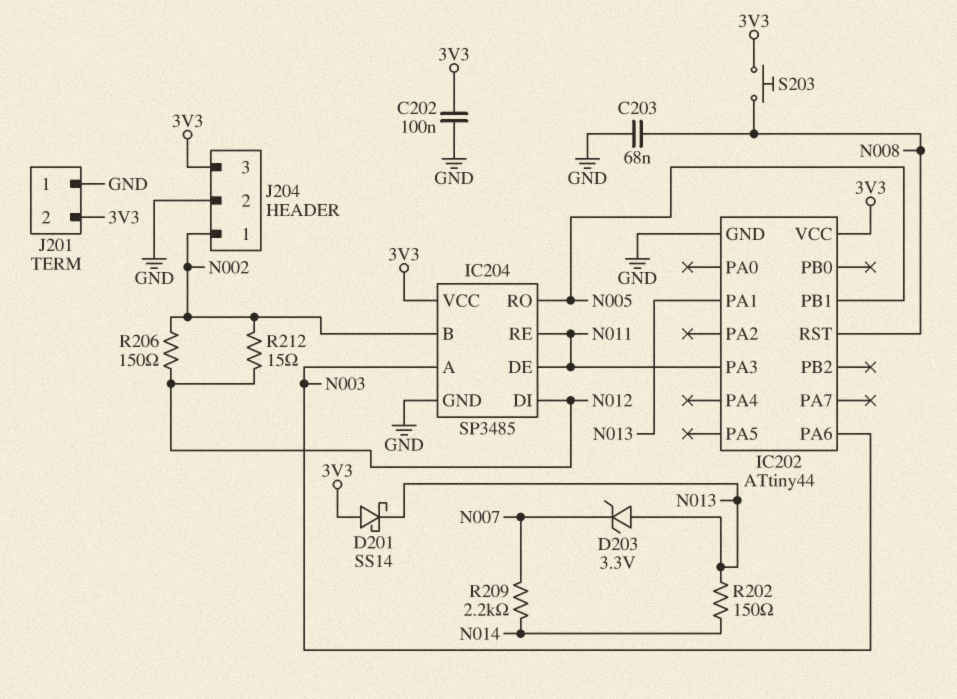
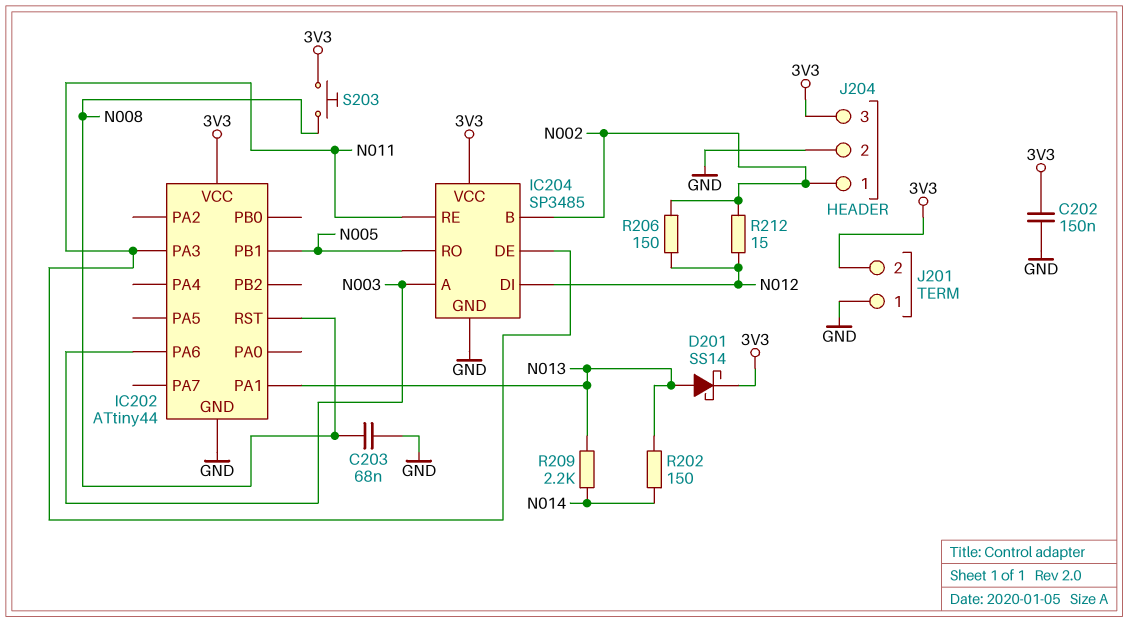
C202: 100nF (3V3, GND) -> 150nF (3V3, GND)
D201: schottky SS14 (A 3V3, K N013) -> schottky SS14 (A N013, K 3V3)
D203: zener 3.3V (A N013, K N007) -> none
R209: 2.2k (N007, N014) -> 2.2k (N013, N014)

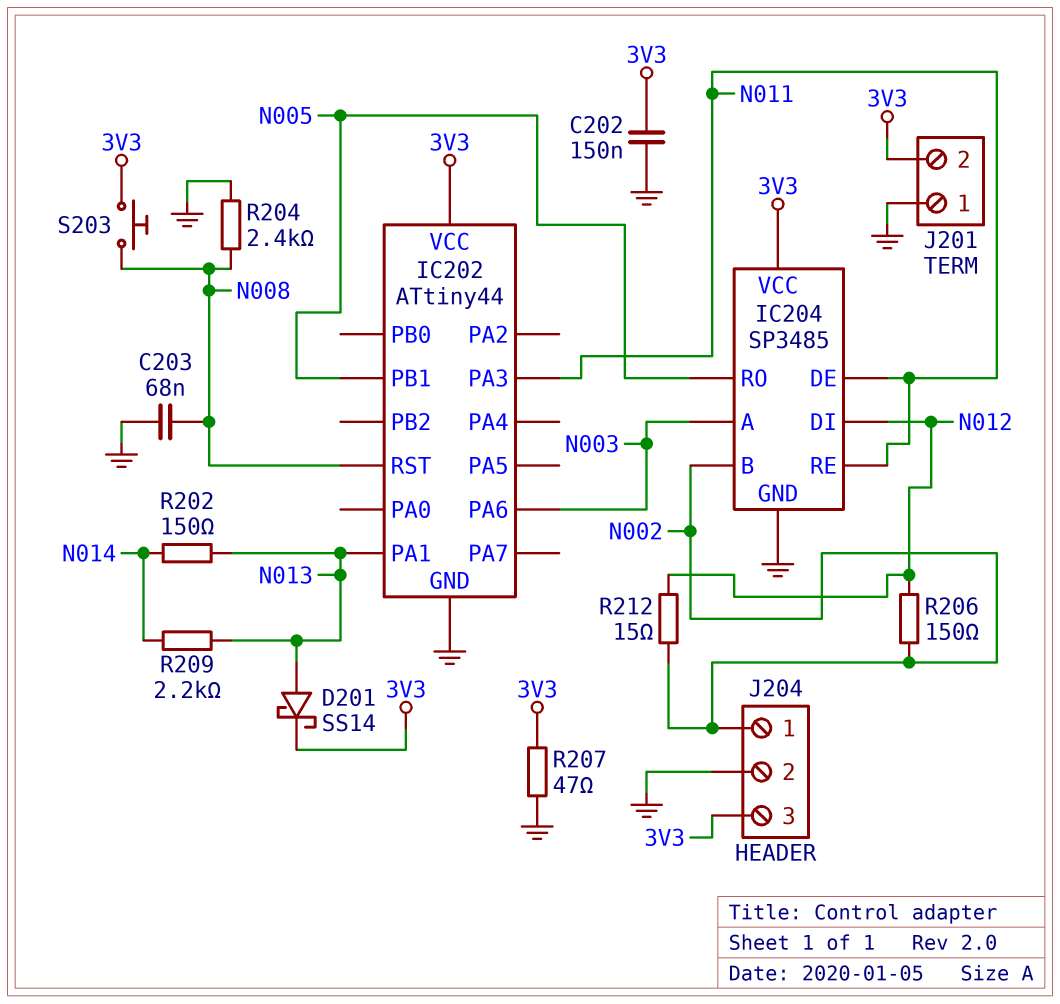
R204: none -> 2.4k (GND, N008)
R207: none -> 47 (3V3, GND)

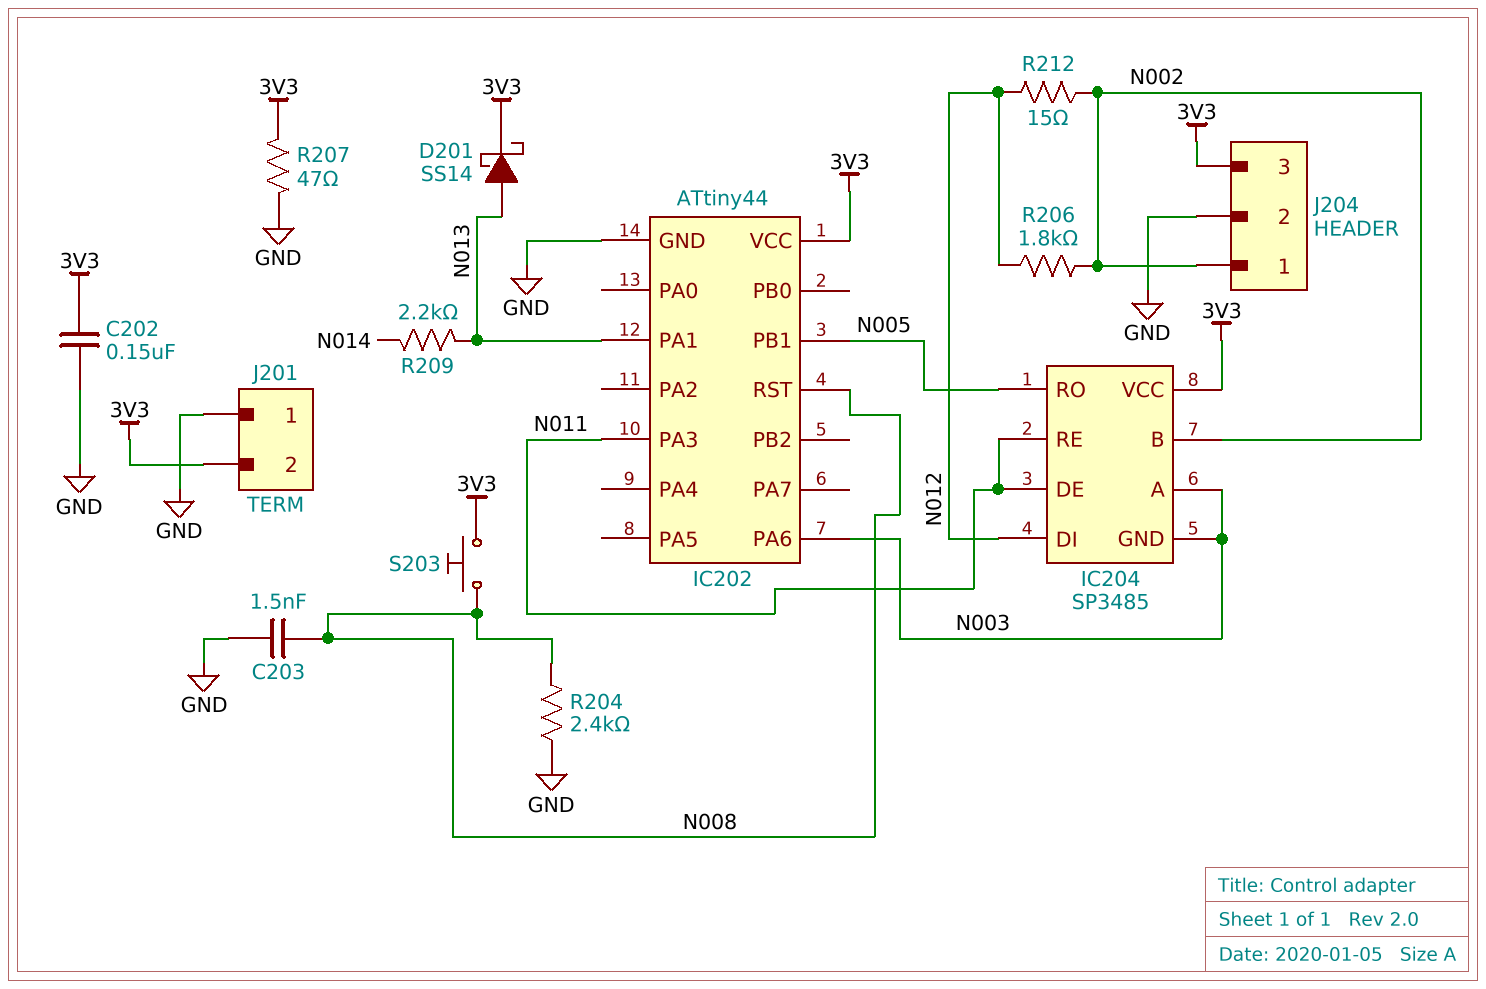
C203: 68nF (GND, N008) -> 1.5nF (GND, N008)
IC204 pin GND: GND -> N003
R202: 150 (N013, N014) -> none
R206: 150 (N002, N012) -> 1.8k (N002, N012)

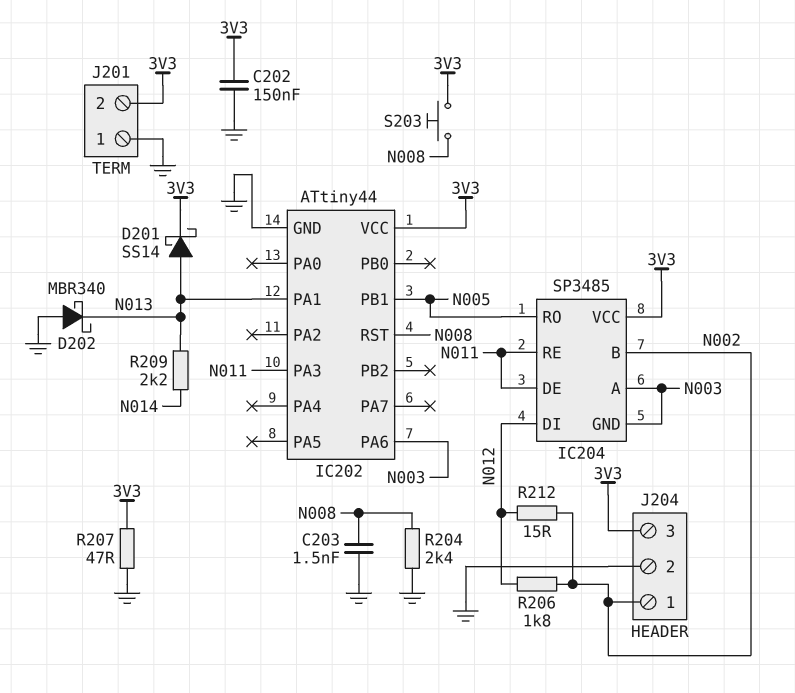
D202: none -> schottky MBR340 (A GND, K N013)

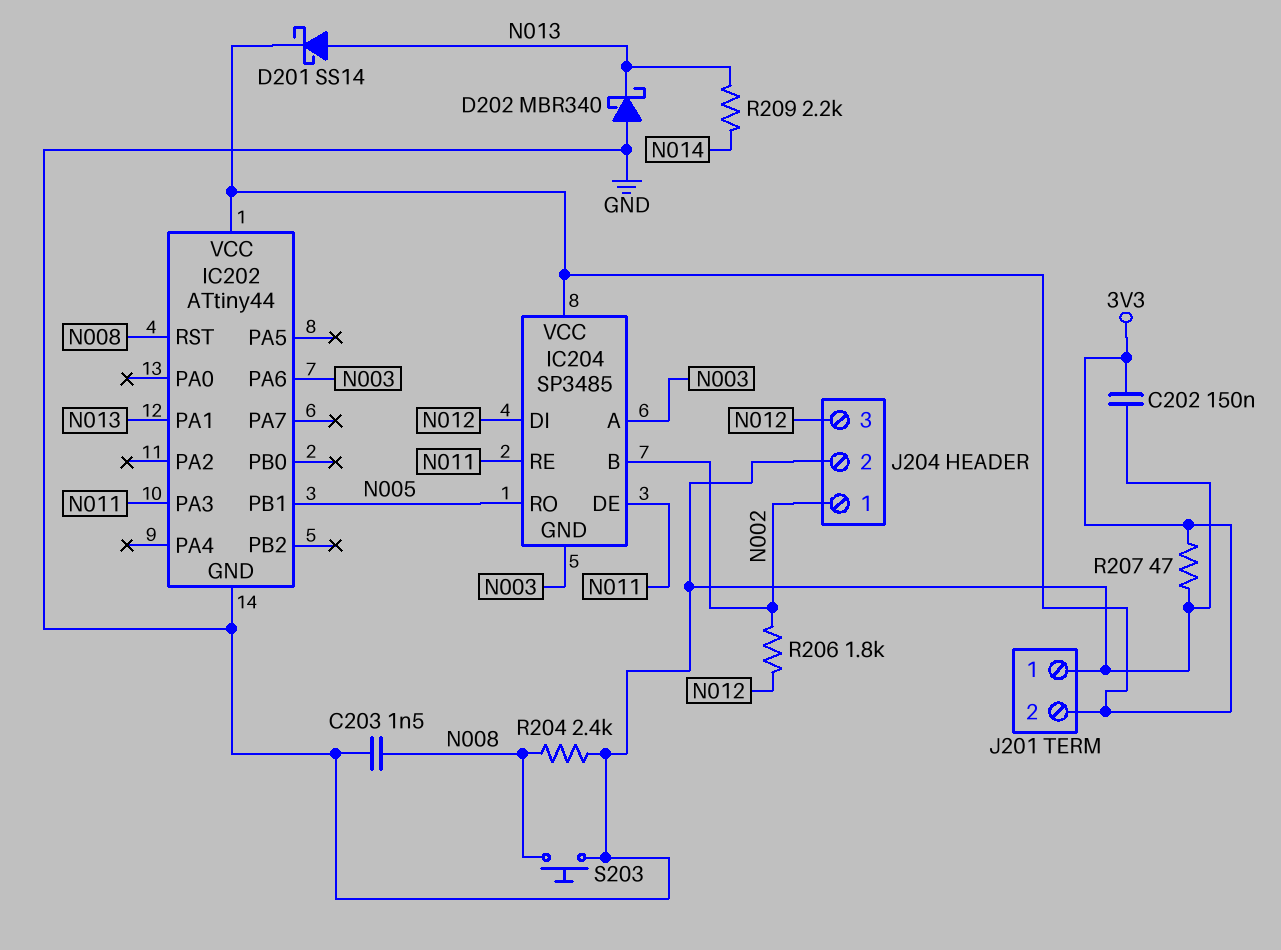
J204 pin 3: 3V3 -> N012
R212: 15 (N002, N012) -> none
S203: button (3V3, N008) -> button (GND, N008)

